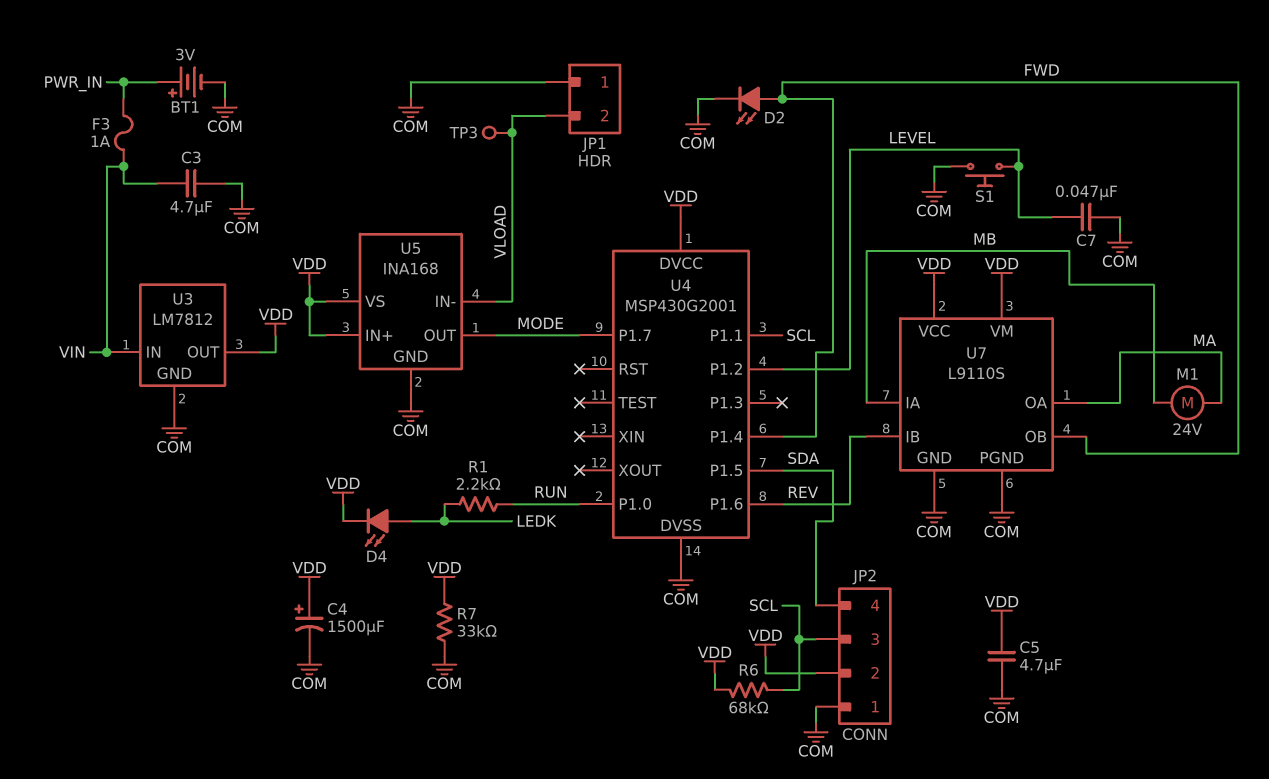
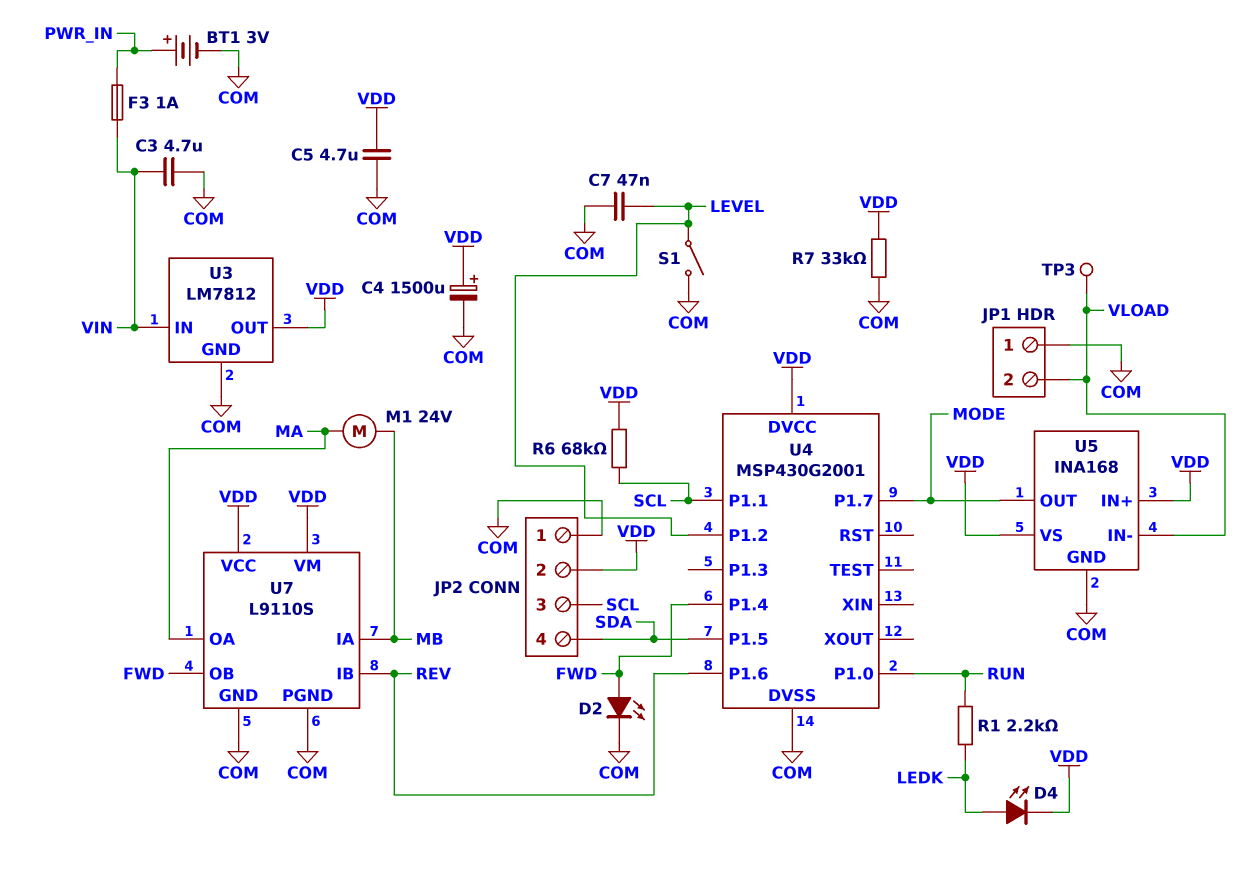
S1: button (COM, LEVEL) -> switch (COM, LEVEL)

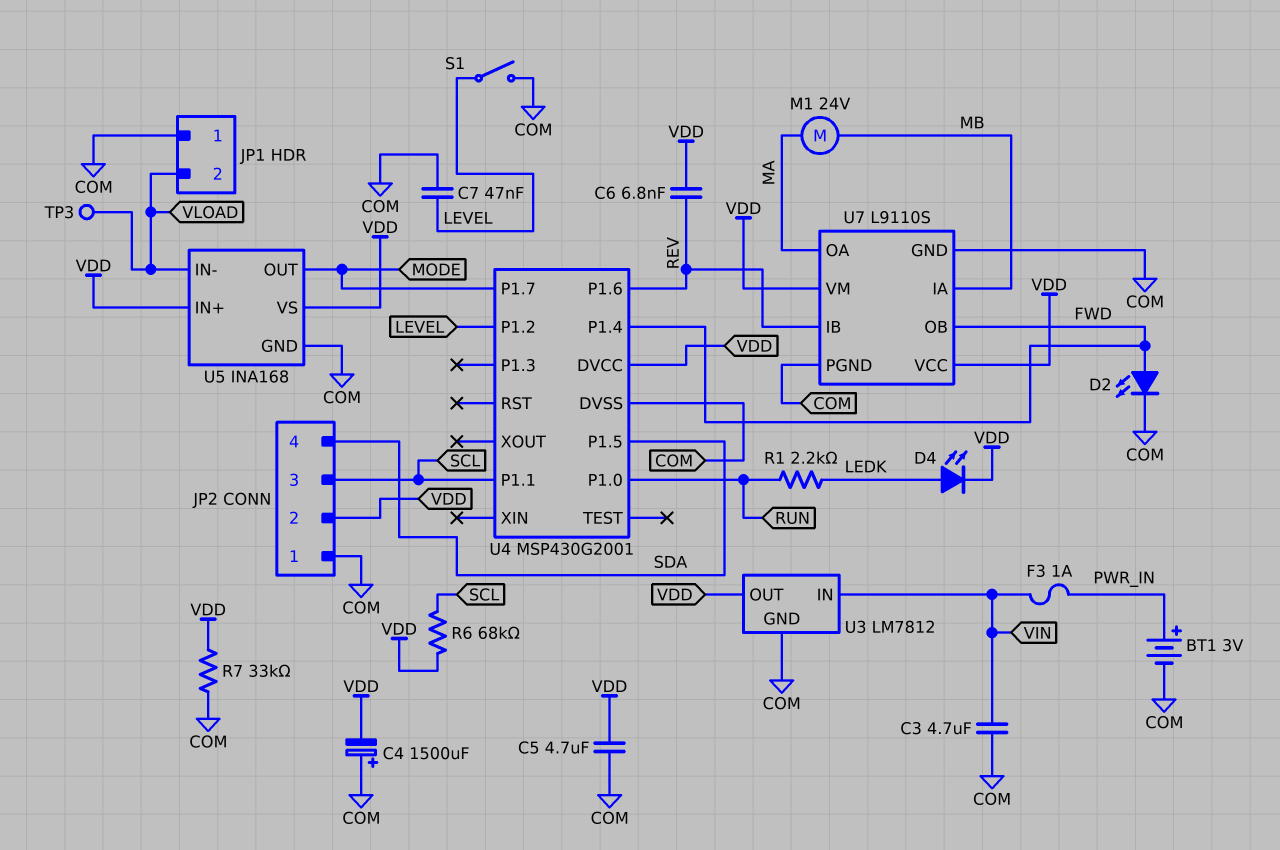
C4: 1500uF (plus VDD, minus COM) -> 1500uF (plus COM, minus VDD)
C6: none -> 6.8nF (REV, VDD)

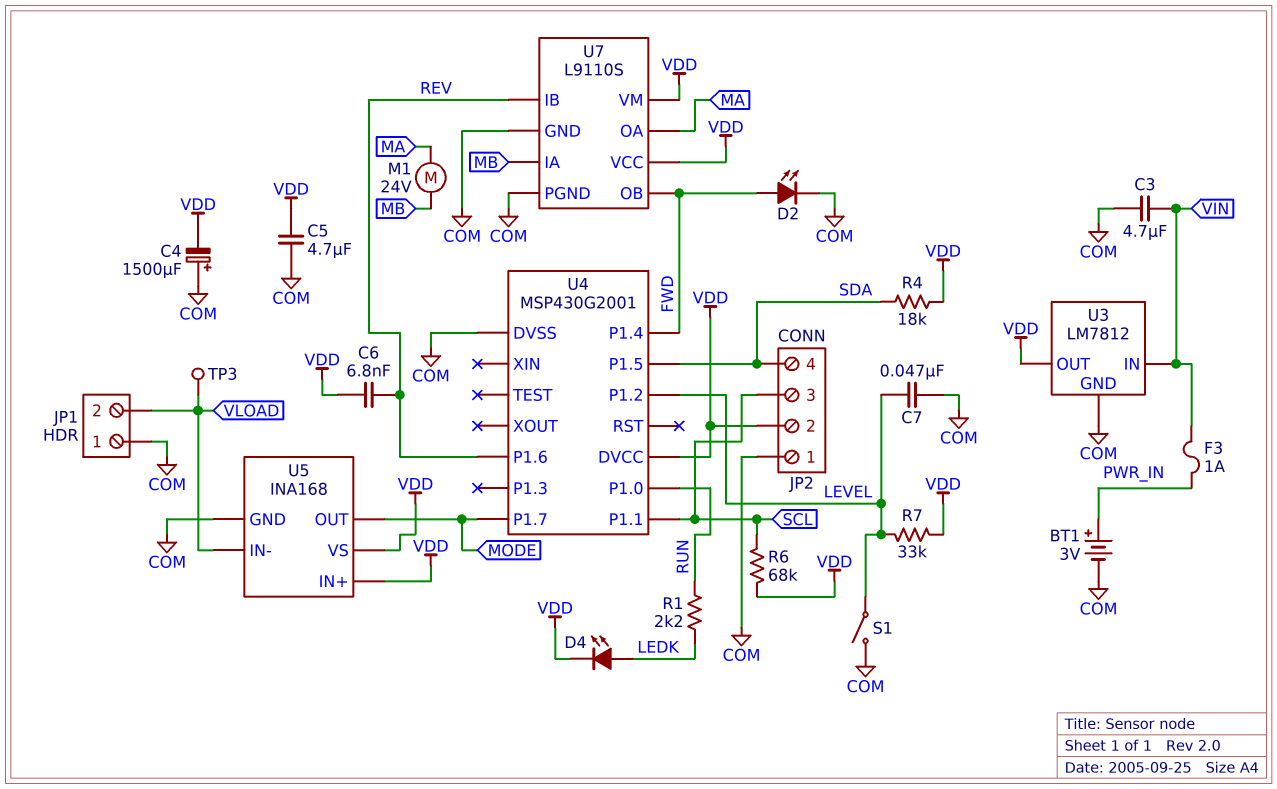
R4: none -> 18k (SDA, VDD)
R7: 33k (COM, VDD) -> 33k (LEVEL, VDD)

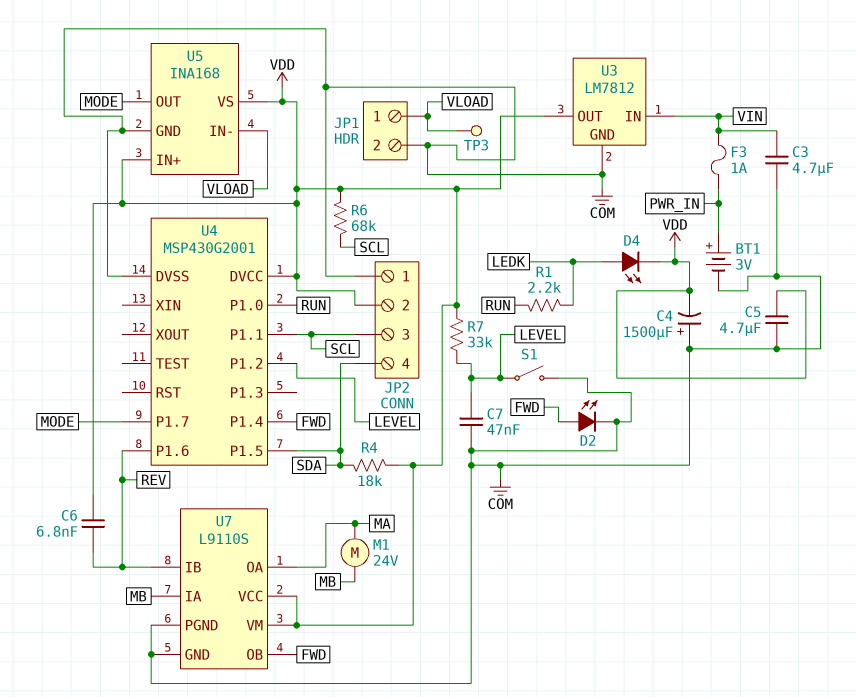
JP1 pin 1: COM -> VLOAD
JP1 pin 2: VLOAD -> COM

